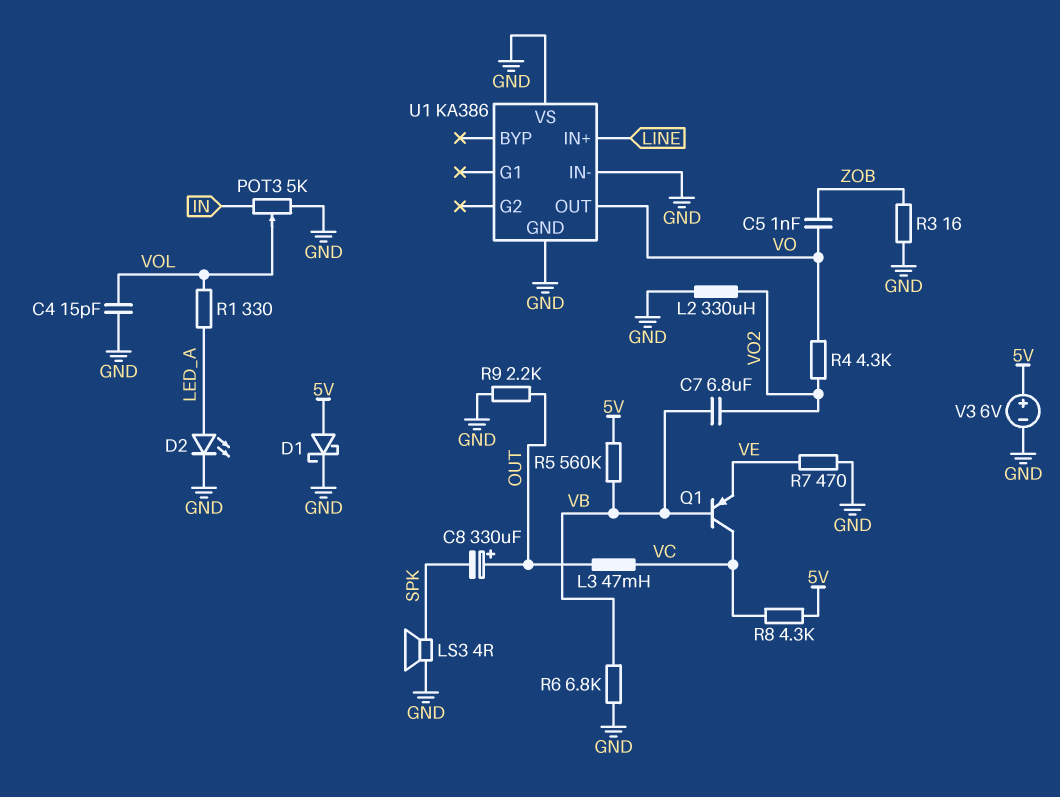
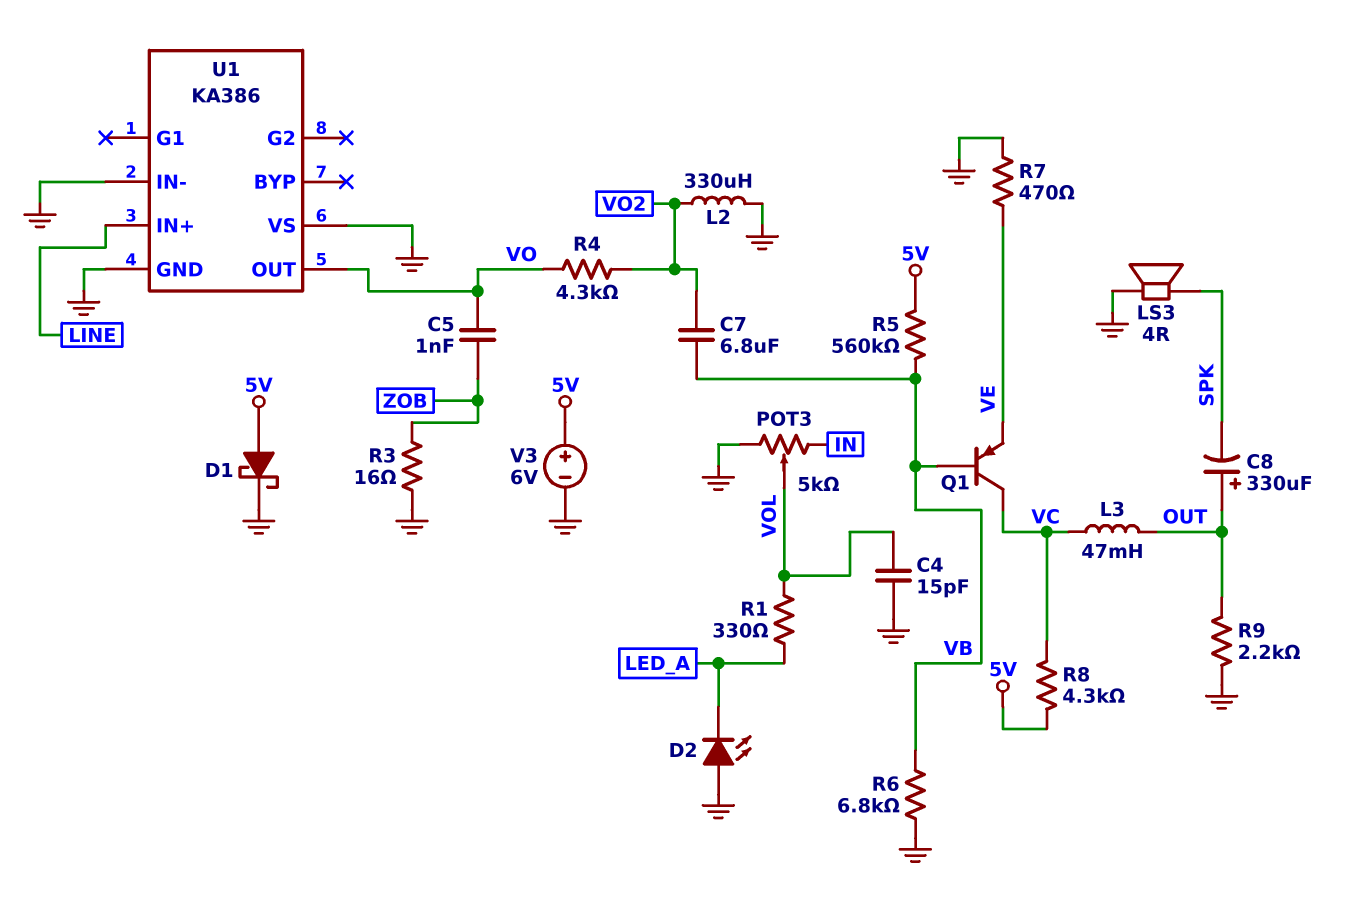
D2: LED (A LED_A, K GND) -> LED (A GND, K LED_A)

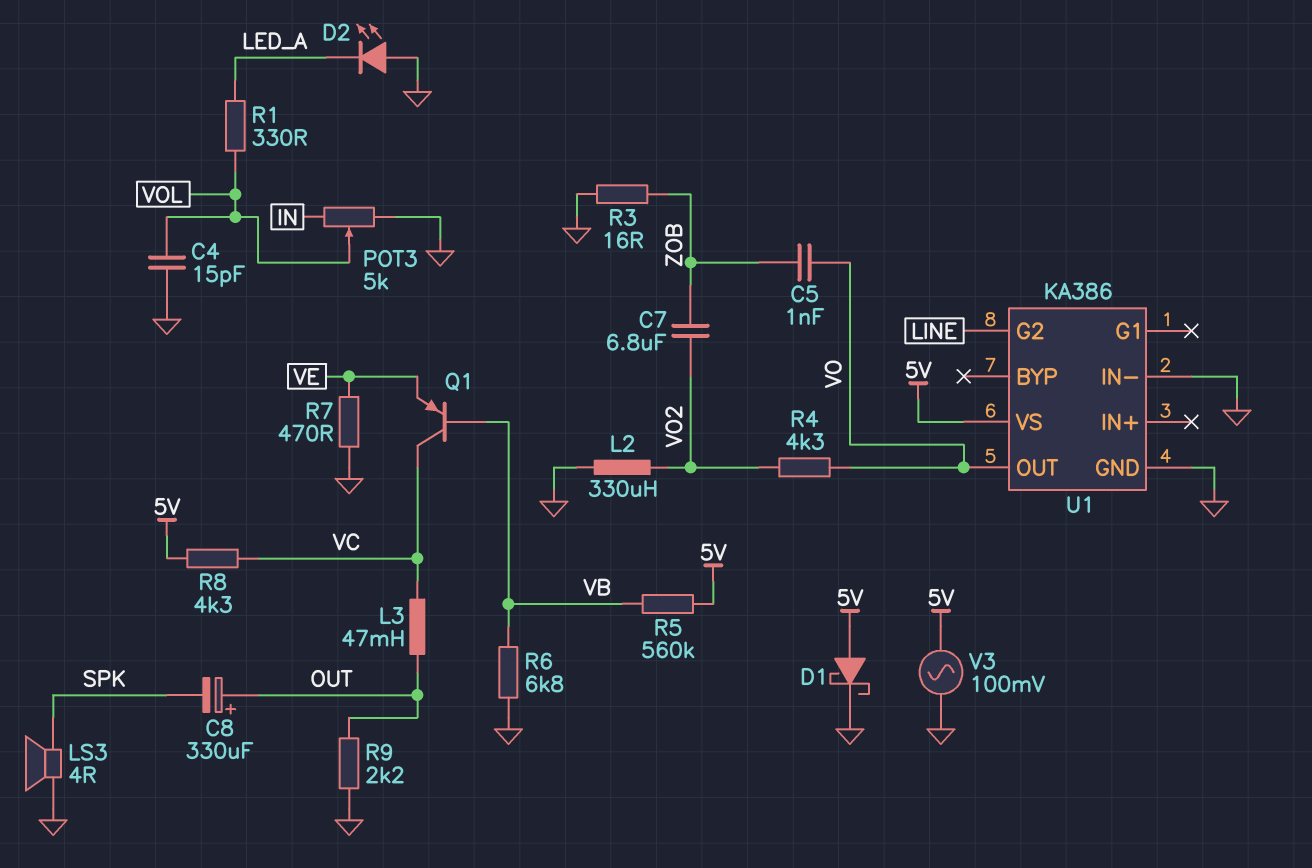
C7: 6.8uF (VB, VO2) -> 6.8uF (VO2, ZOB)
U1 pin G2: none -> LINE
U1 pin IN+: LINE -> none
U1 pin VS: GND -> 5V
V3: 6V (plus 5V, minus GND) -> AC 100mV (5V, GND)

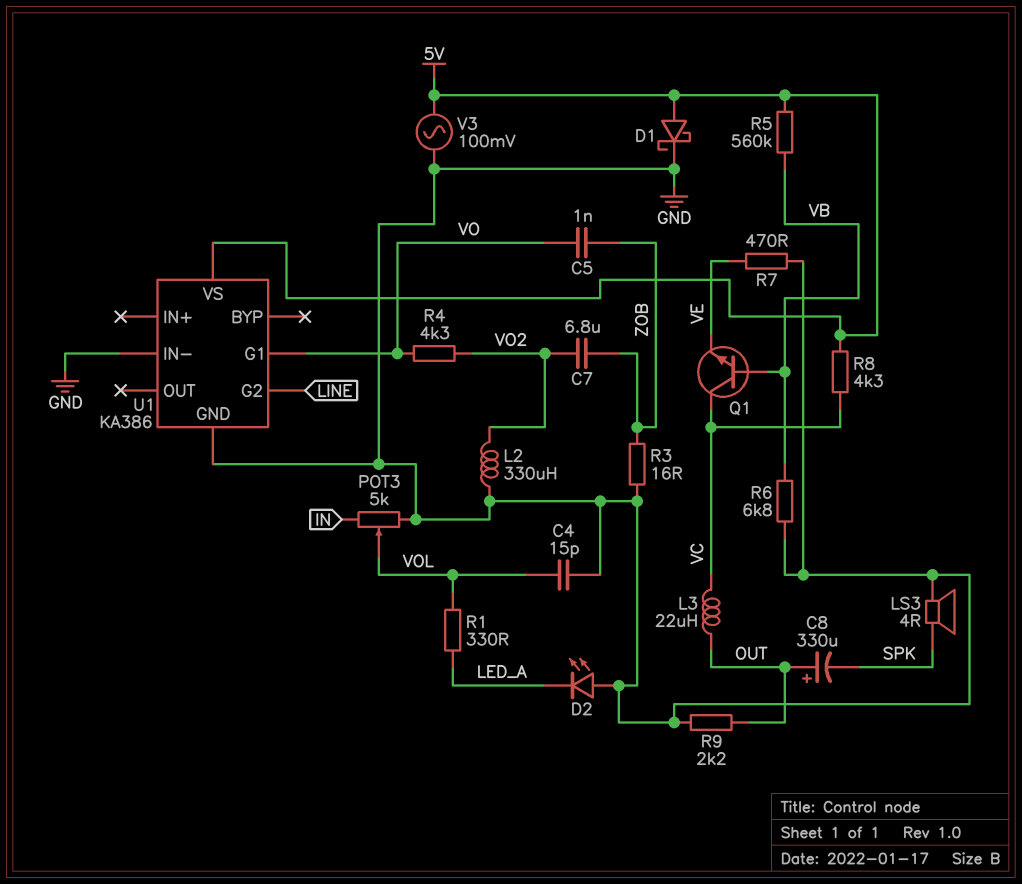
L3: 47mH (OUT, VC) -> 22uH (OUT, VC)
Q1: PNP (B VB, C VC, E VE) -> NPN (B VB, C VC, E VE)
U1 pin G1: none -> VO
U1 pin OUT: VO -> none

